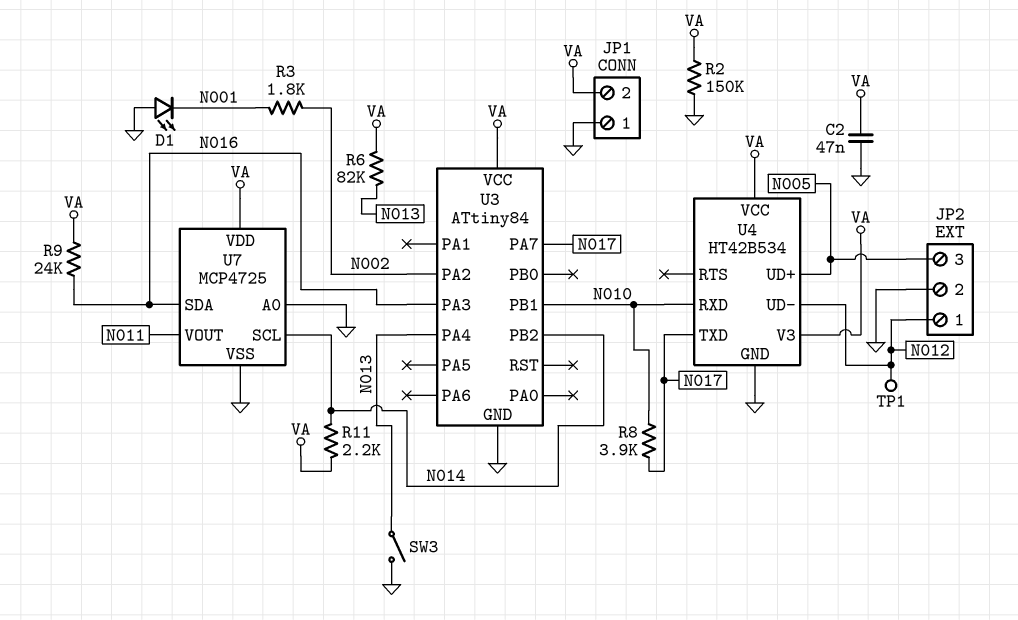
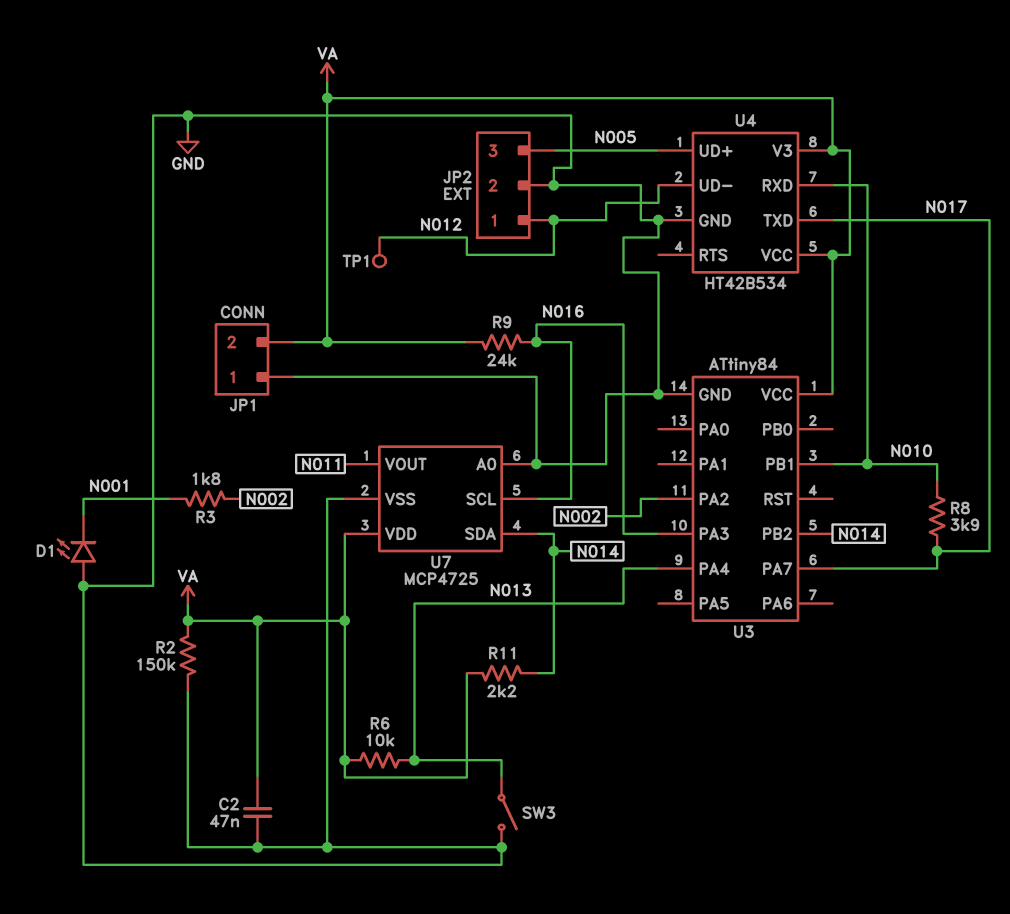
R6: 82k (N013, VA) -> 10k (N013, VA)
U7 pin SCL: N014 -> N016
U7 pin SDA: N016 -> N014

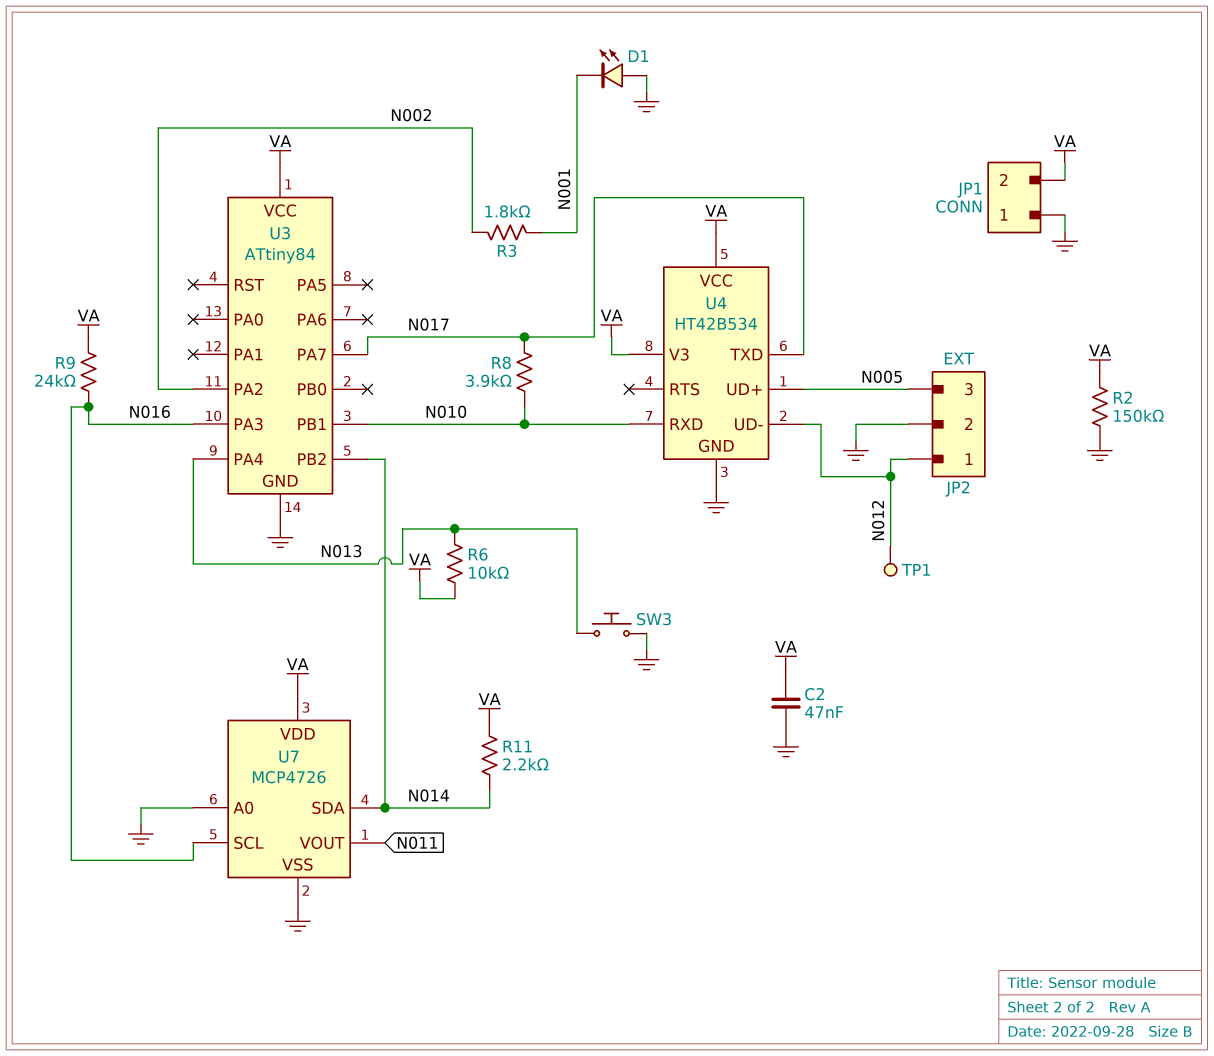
SW3: switch (GND, N013) -> button (GND, N013)
U7: MCP4725 -> MCP4726

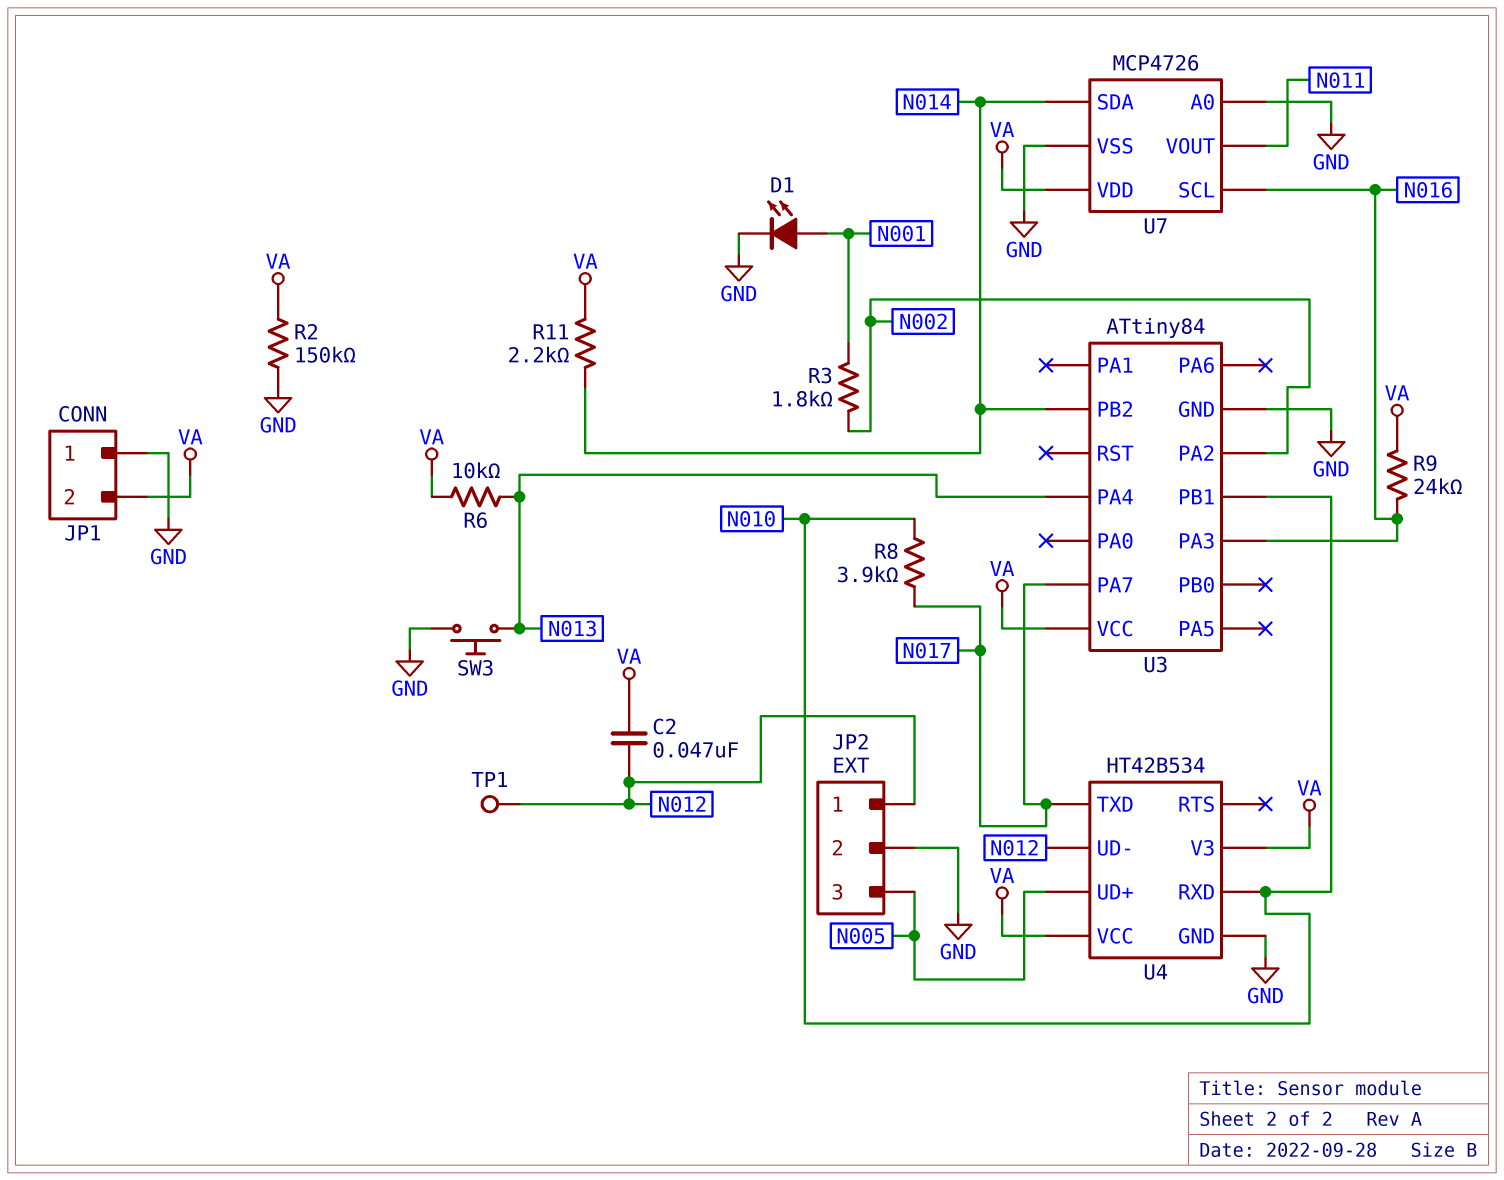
C2: 47nF (GND, VA) -> 47nF (N012, VA)
D1: LED (A GND, K N001) -> LED (A N001, K GND)

